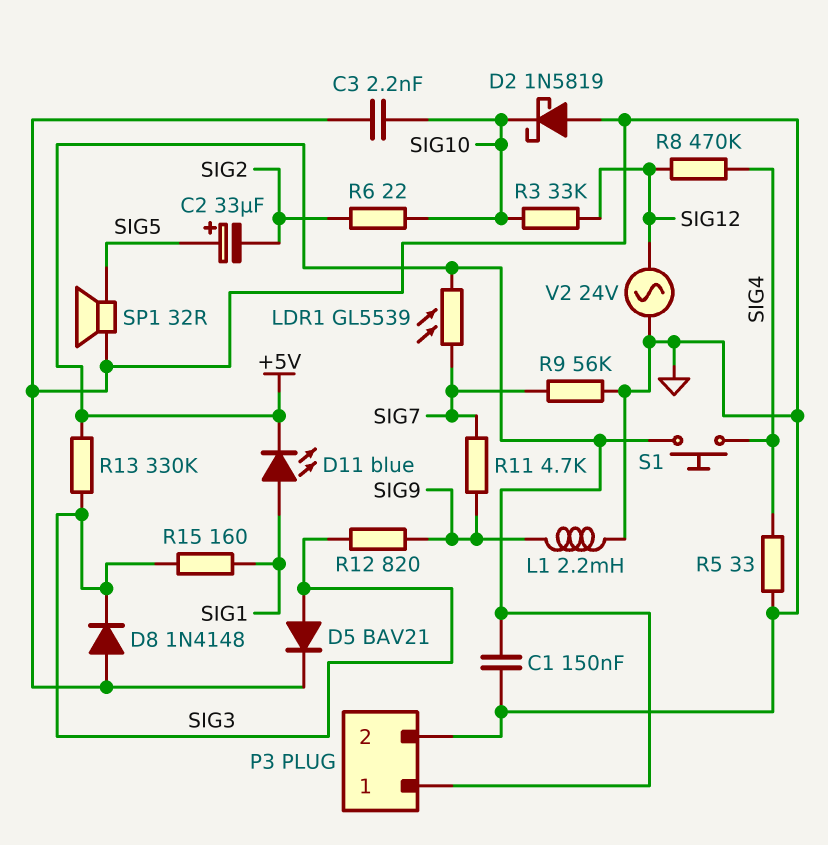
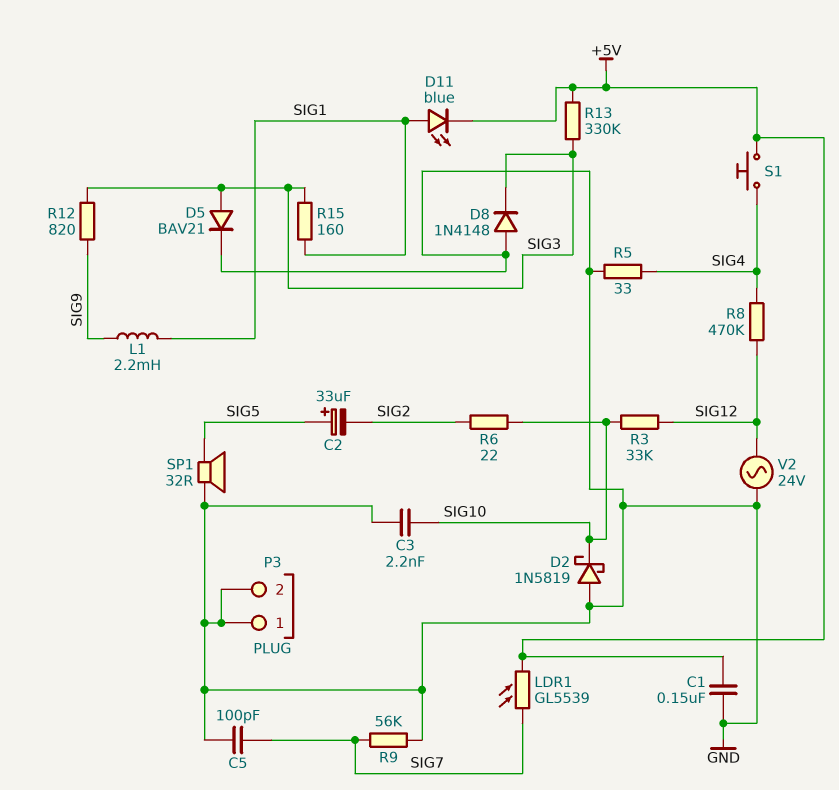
C5: none -> 100pF (GND, SIG7)
L1: 2.2mH (GND, SIG9) -> 2.2mH (SIG1, SIG9)
P3 pin 1: +5V -> GND
R11: 4.7k (SIG7, SIG9) -> none

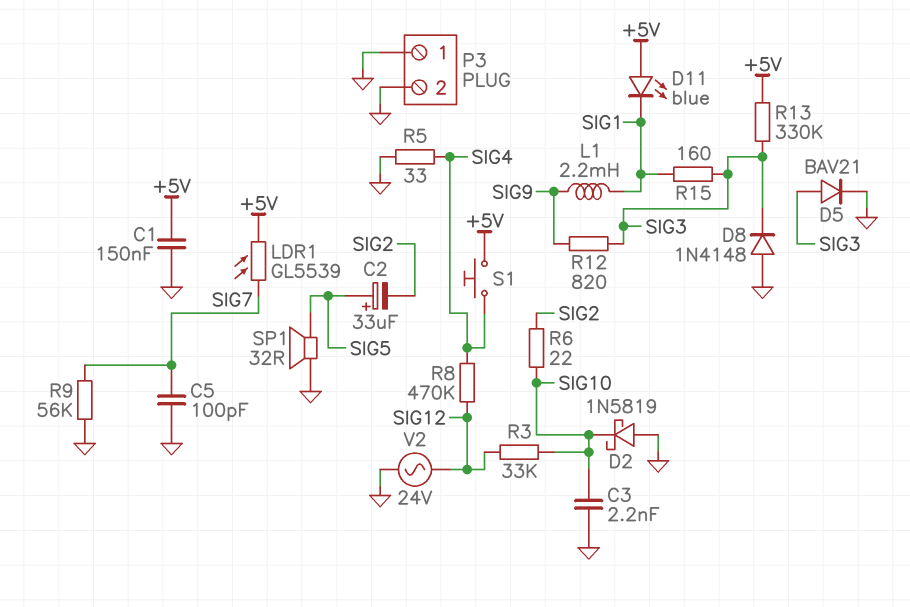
D11: LED blue (A SIG1, K +5V) -> LED blue (A +5V, K SIG1)

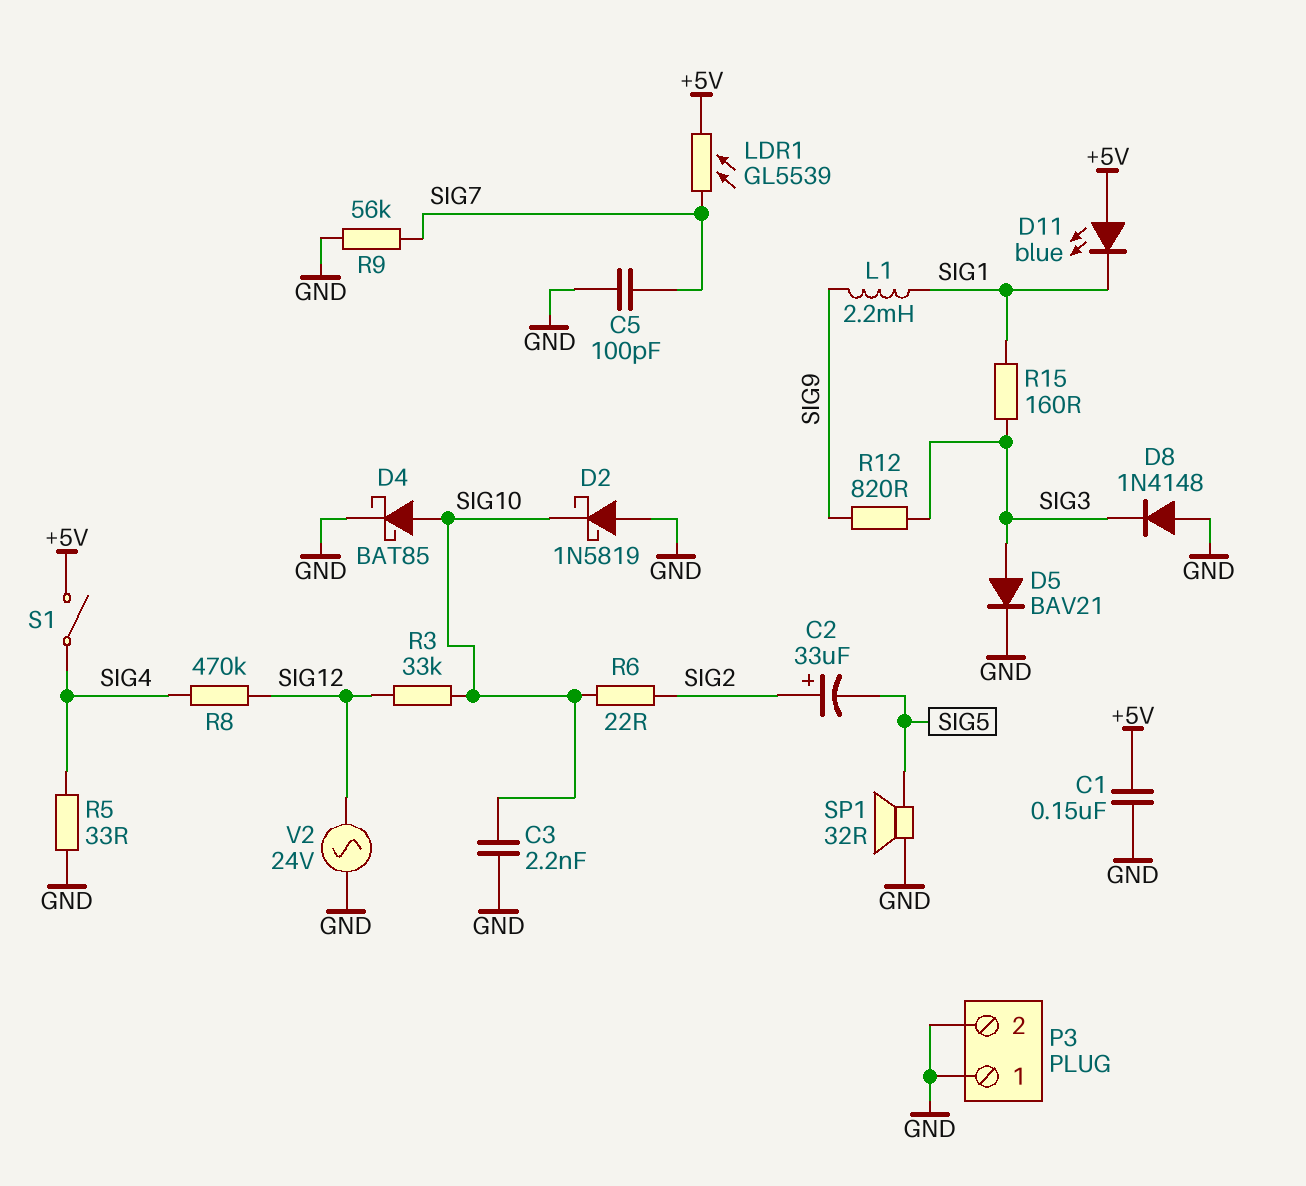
C2: 33uF (plus SIG5, minus SIG2) -> 33uF (plus SIG2, minus SIG5)
D4: none -> schottky BAT85 (A SIG10, K GND)
R13: 330k (+5V, SIG3) -> none
S1: button (+5V, SIG4) -> switch (+5V, SIG4)

